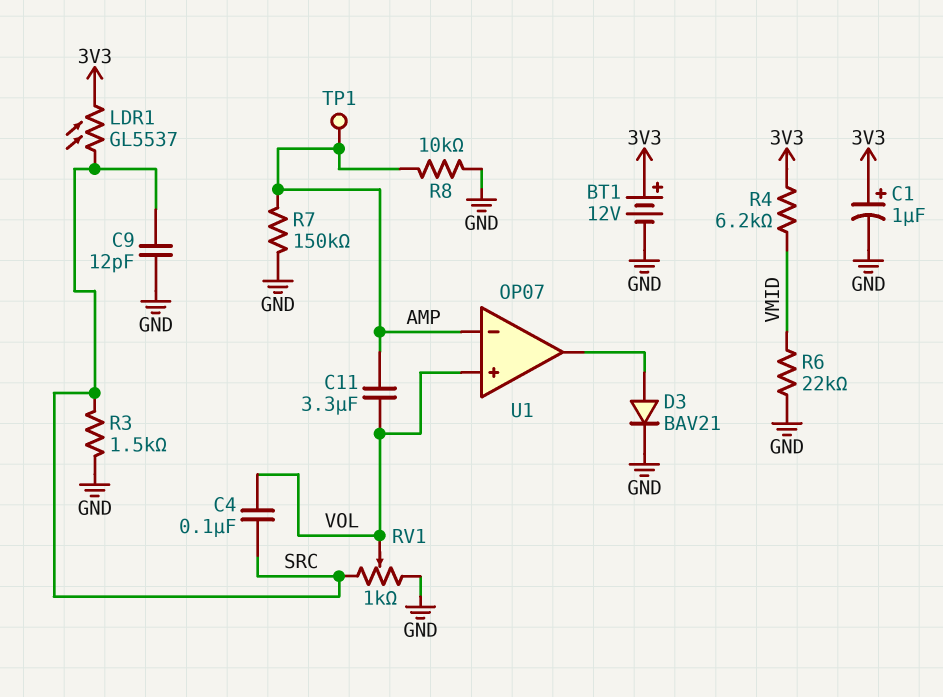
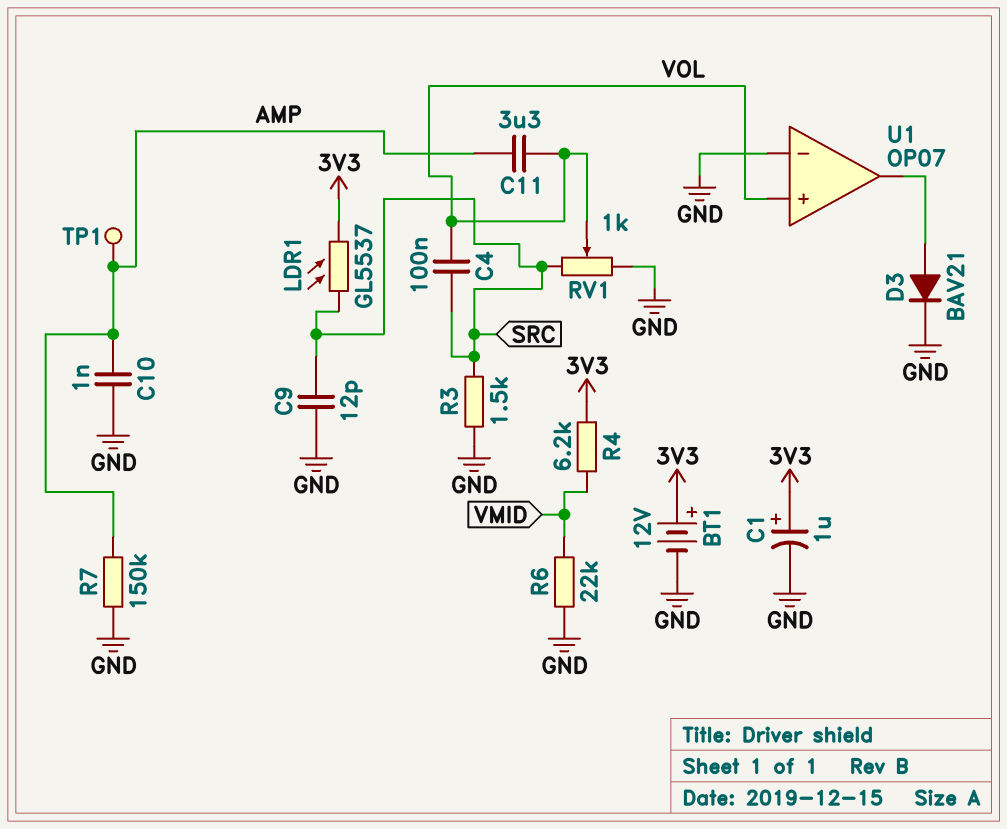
C10: none -> 1nF (AMP, GND)
R8: 10k (AMP, GND) -> none
U1 pin in-: AMP -> GND

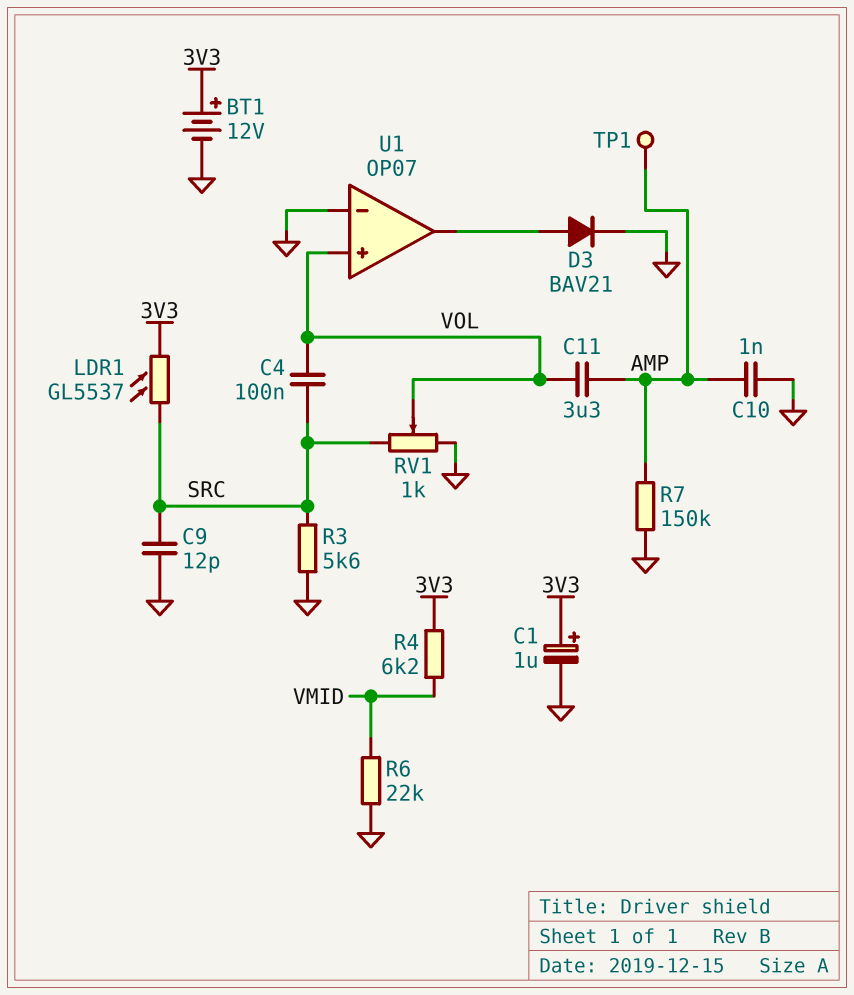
R3: 1.5k (GND, SRC) -> 5.6k (GND, SRC)

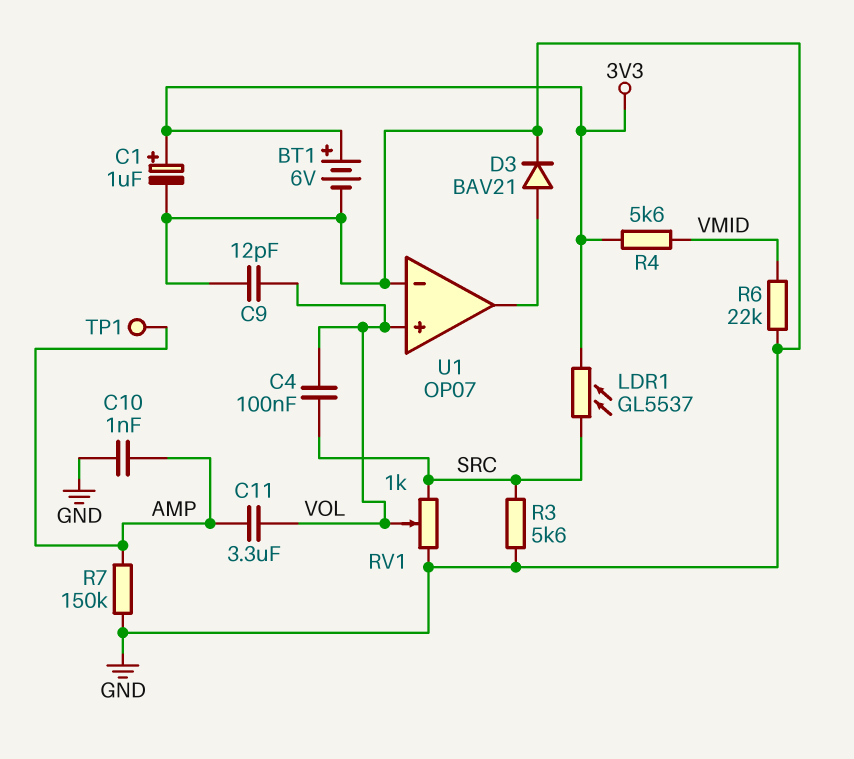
BT1: 12V (plus 3V3, minus GND) -> 6V (plus 3V3, minus GND)
C9: 12pF (GND, SRC) -> 12pF (GND, VOL)
R4: 6.2k (3V3, VMID) -> 5.6k (3V3, VMID)

